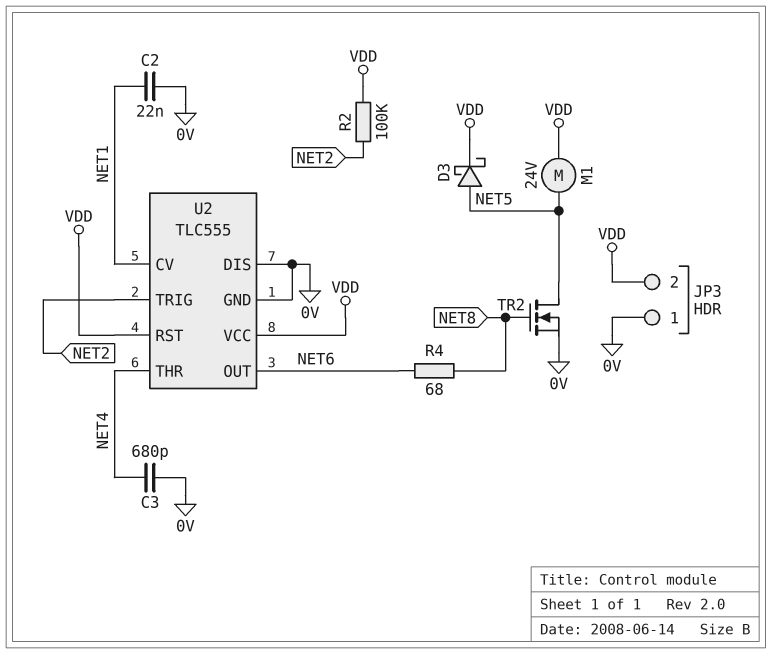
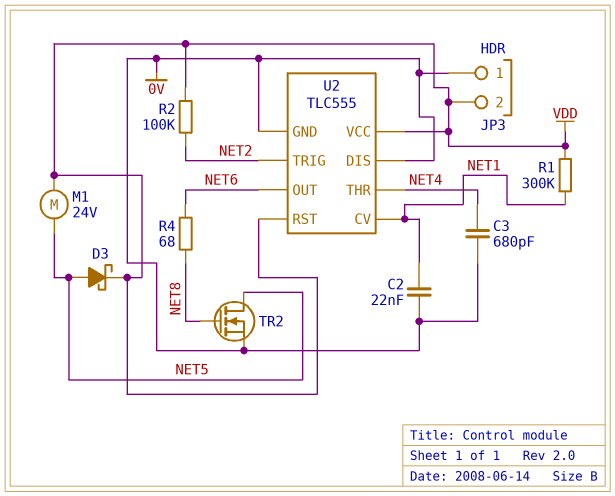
R1: none -> 300k (NET1, VDD)

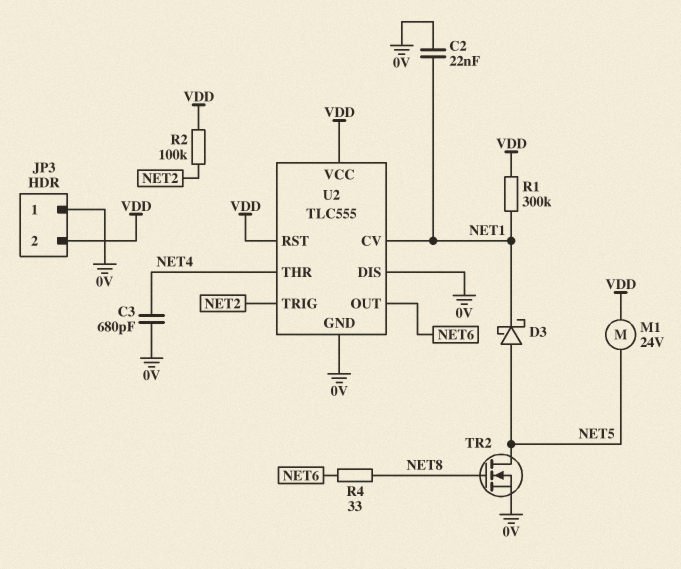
D3: schottky (A NET5, K VDD) -> schottky (A NET5, K NET1)
R4: 68 (NET6, NET8) -> 33 (NET6, NET8)

